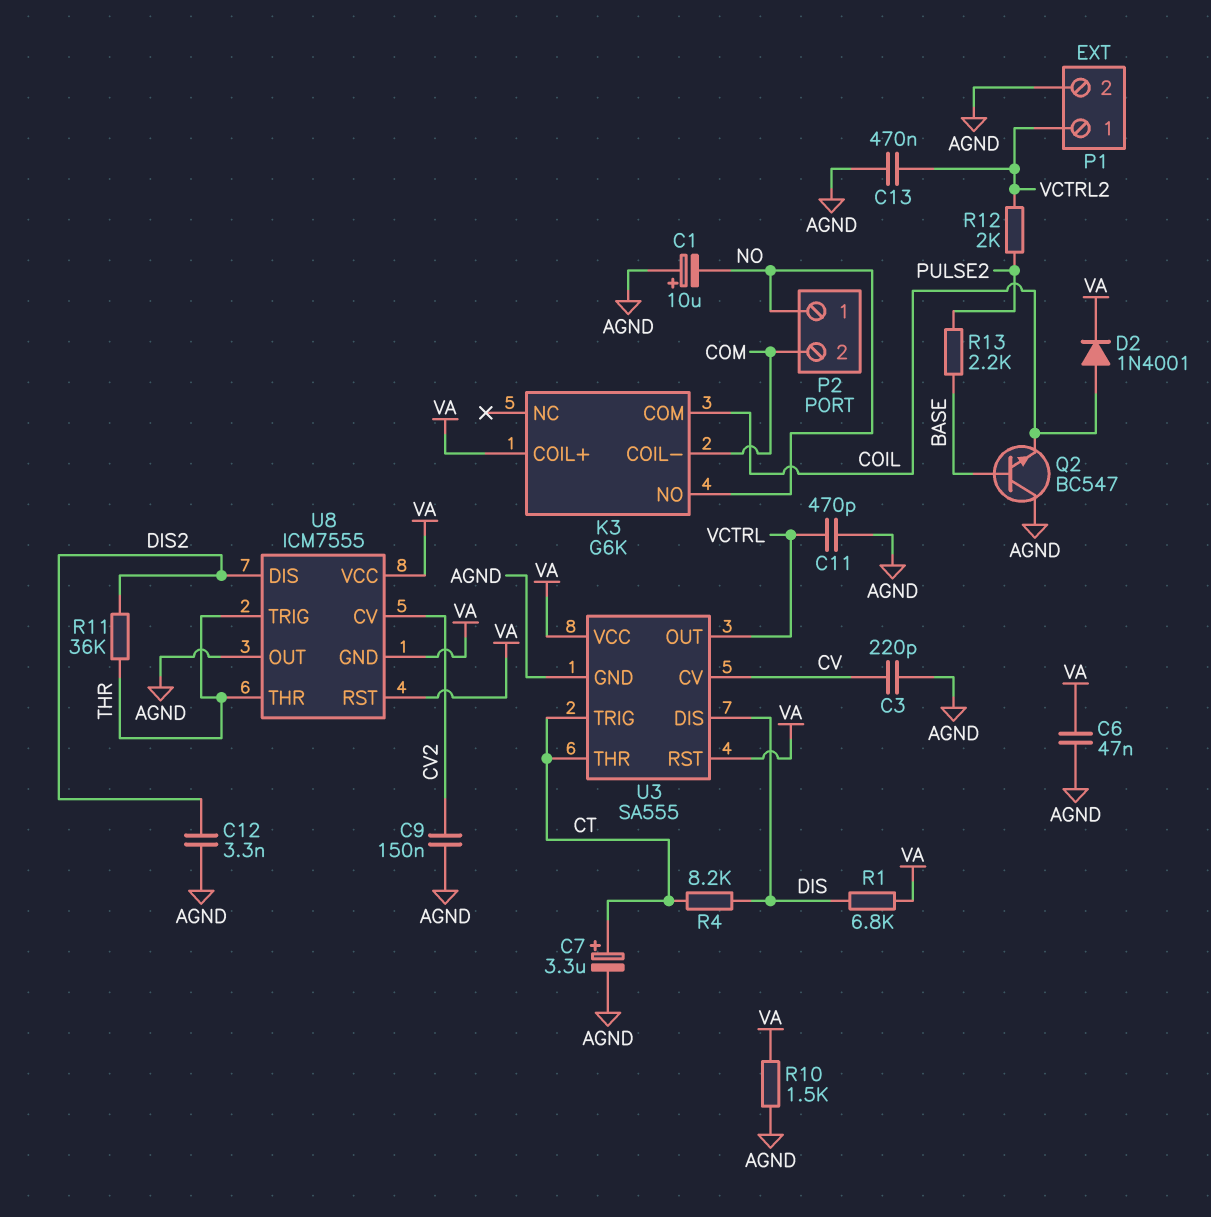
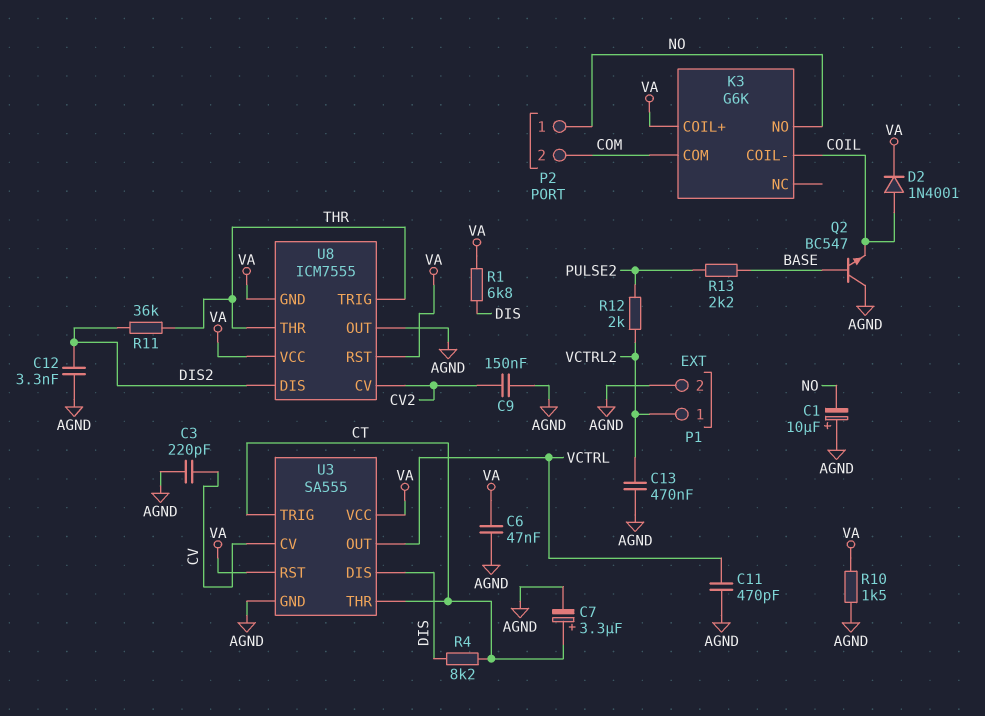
K3 pin COIL-: COM -> COIL
K3 pin COM: COIL -> COM

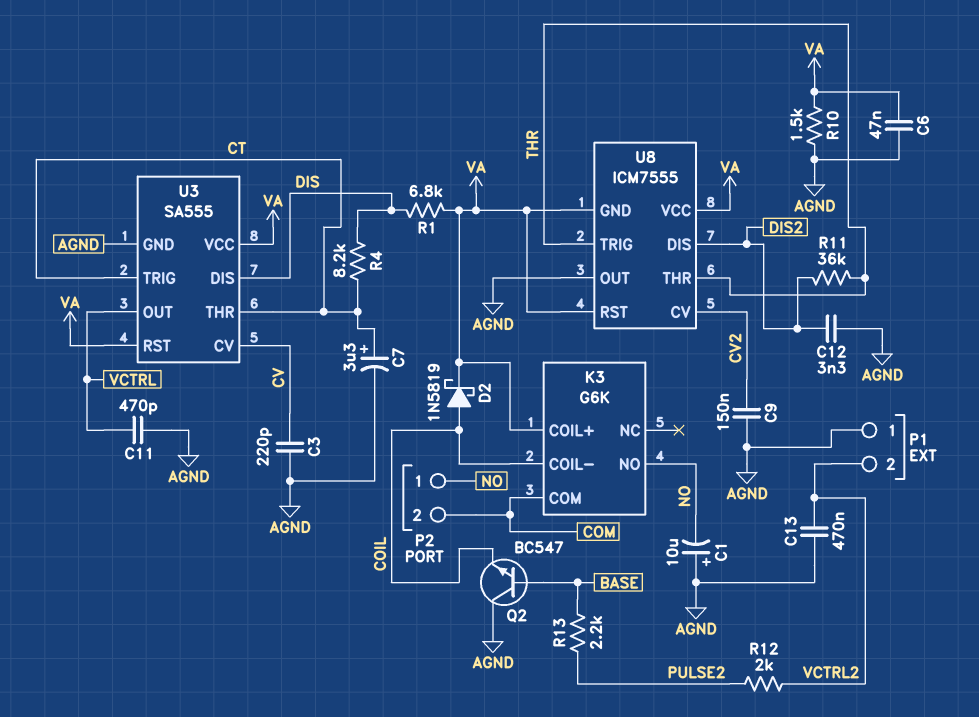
D2: diode 1N4001 (A COIL, K VA) -> schottky 1N5819 (A COIL, K VA)
P1 pin 1: VCTRL2 -> AGND
P1 pin 2: AGND -> VCTRL2

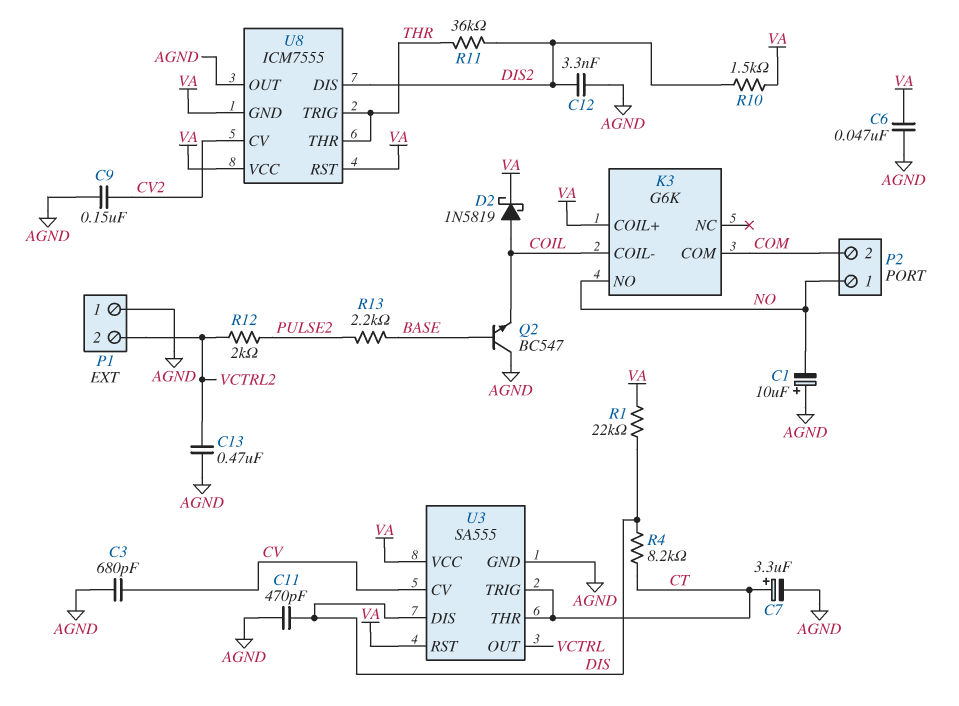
C3: 220pF (AGND, CV) -> 680pF (AGND, CV)
C11: 470pF (AGND, VCTRL) -> 470pF (AGND, DIS)
R1: 6.8k (DIS, VA) -> 22k (DIS, VA)
R10: 1.5k (AGND, VA) -> 1.5k (DIS2, VA)

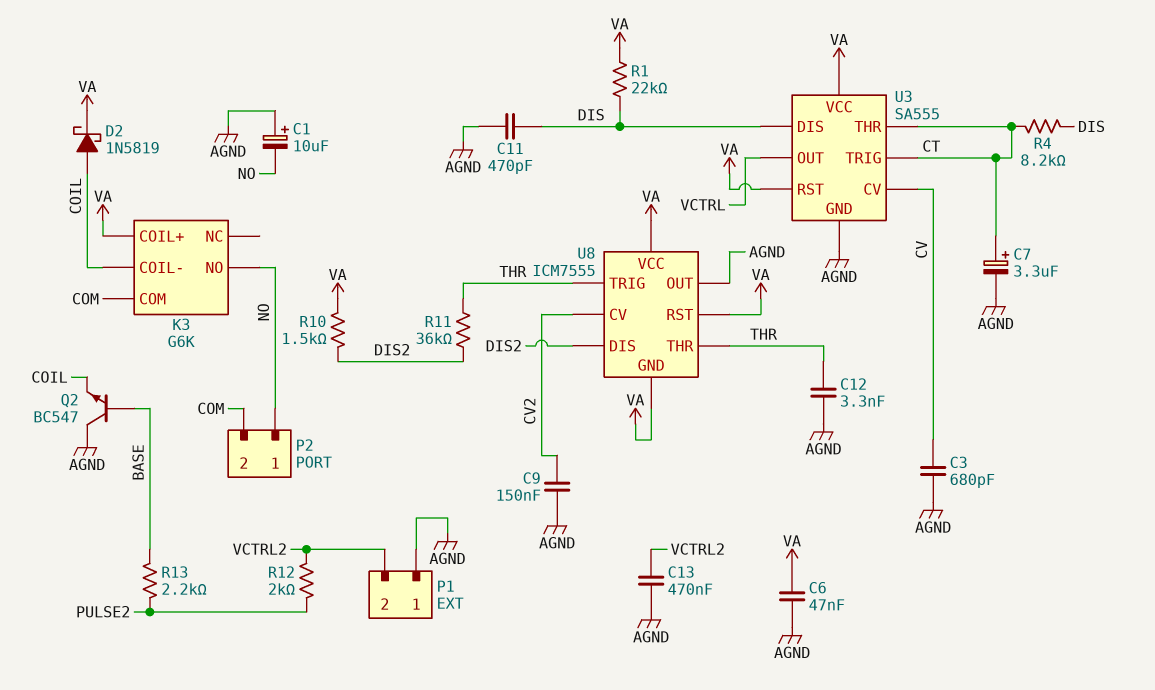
C12: 3.3nF (AGND, DIS2) -> 3.3nF (AGND, THR)

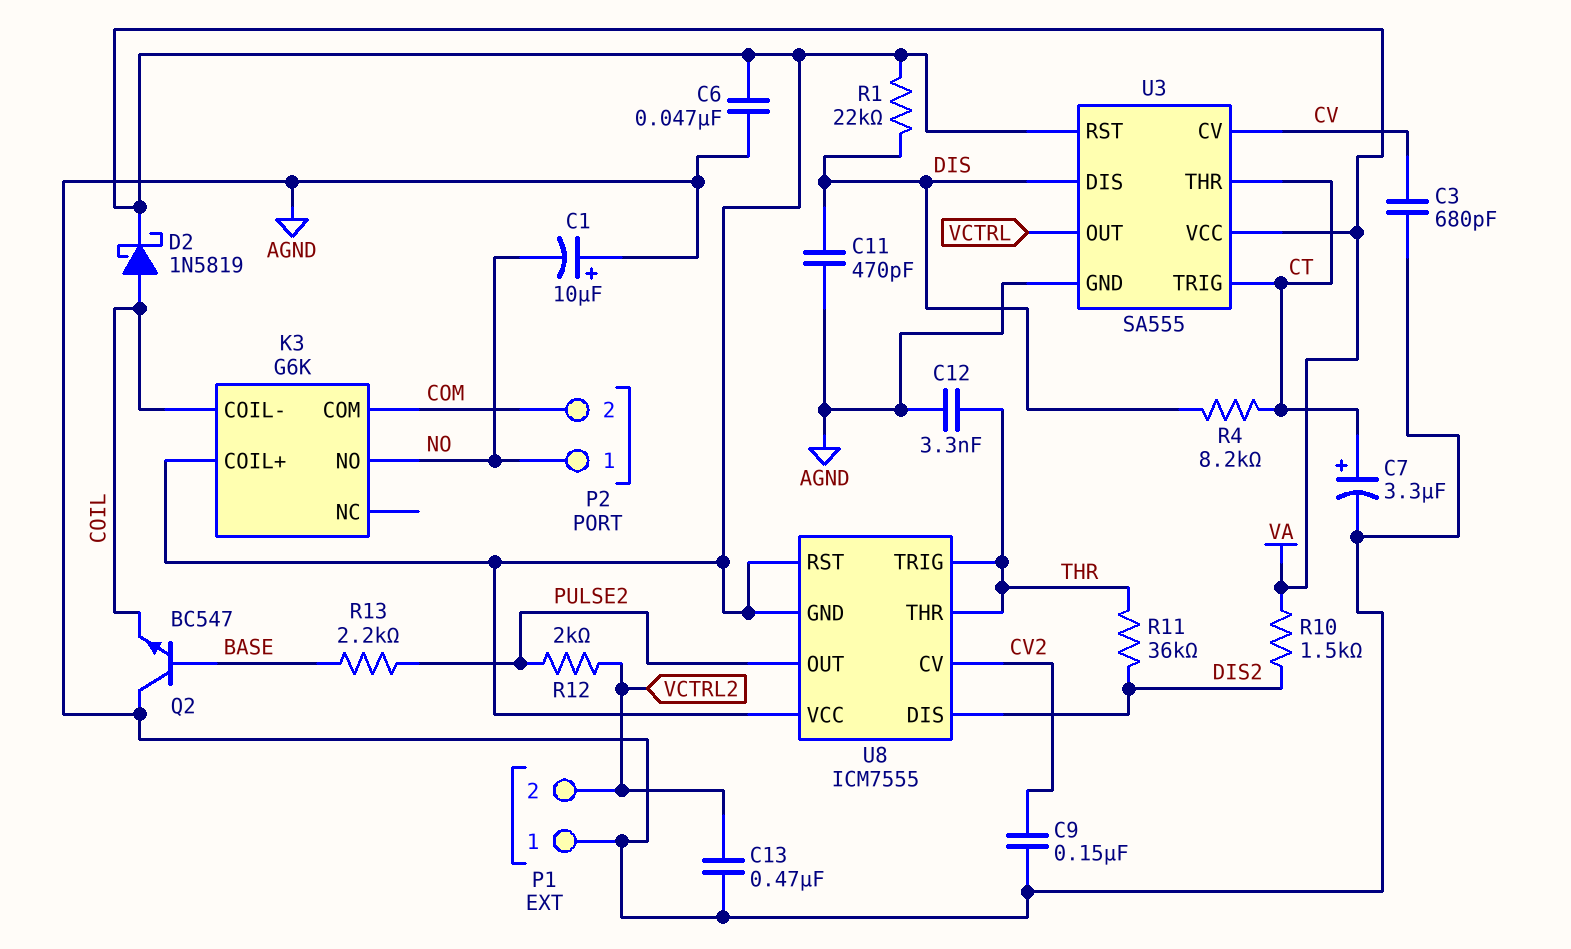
U8 pin OUT: AGND -> PULSE2

